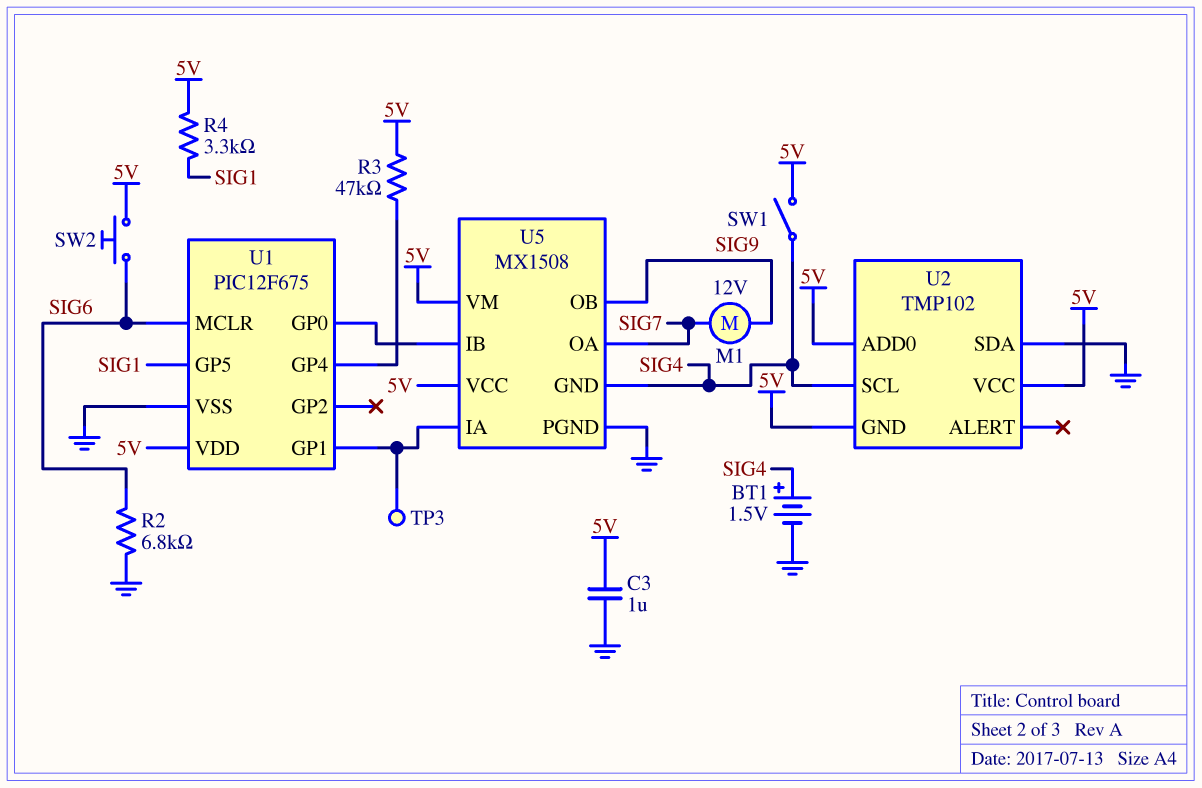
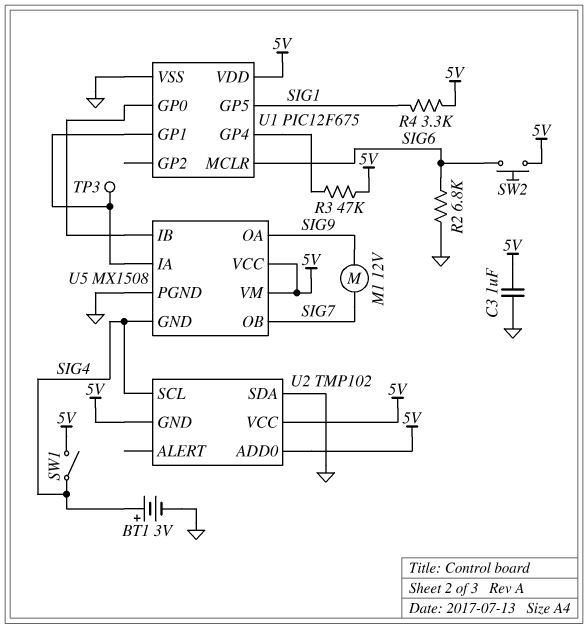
BT1: 1.5V (plus SIG4, minus GND) -> 3V (plus SIG4, minus GND)
U5 pin OA: SIG7 -> SIG9
U5 pin OB: SIG9 -> SIG7

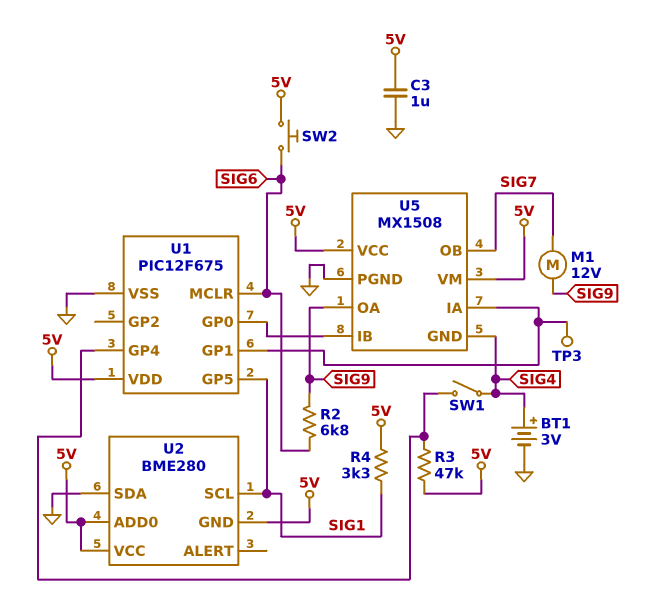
R2: 6.8k (GND, SIG6) -> 6.8k (SIG6, SIG9)
SW1: switch (5V, SIG4) -> switch (SIG4, U1/GP4)
U2: TMP102 -> BME280
U2 pin SCL: SIG4 -> SIG1

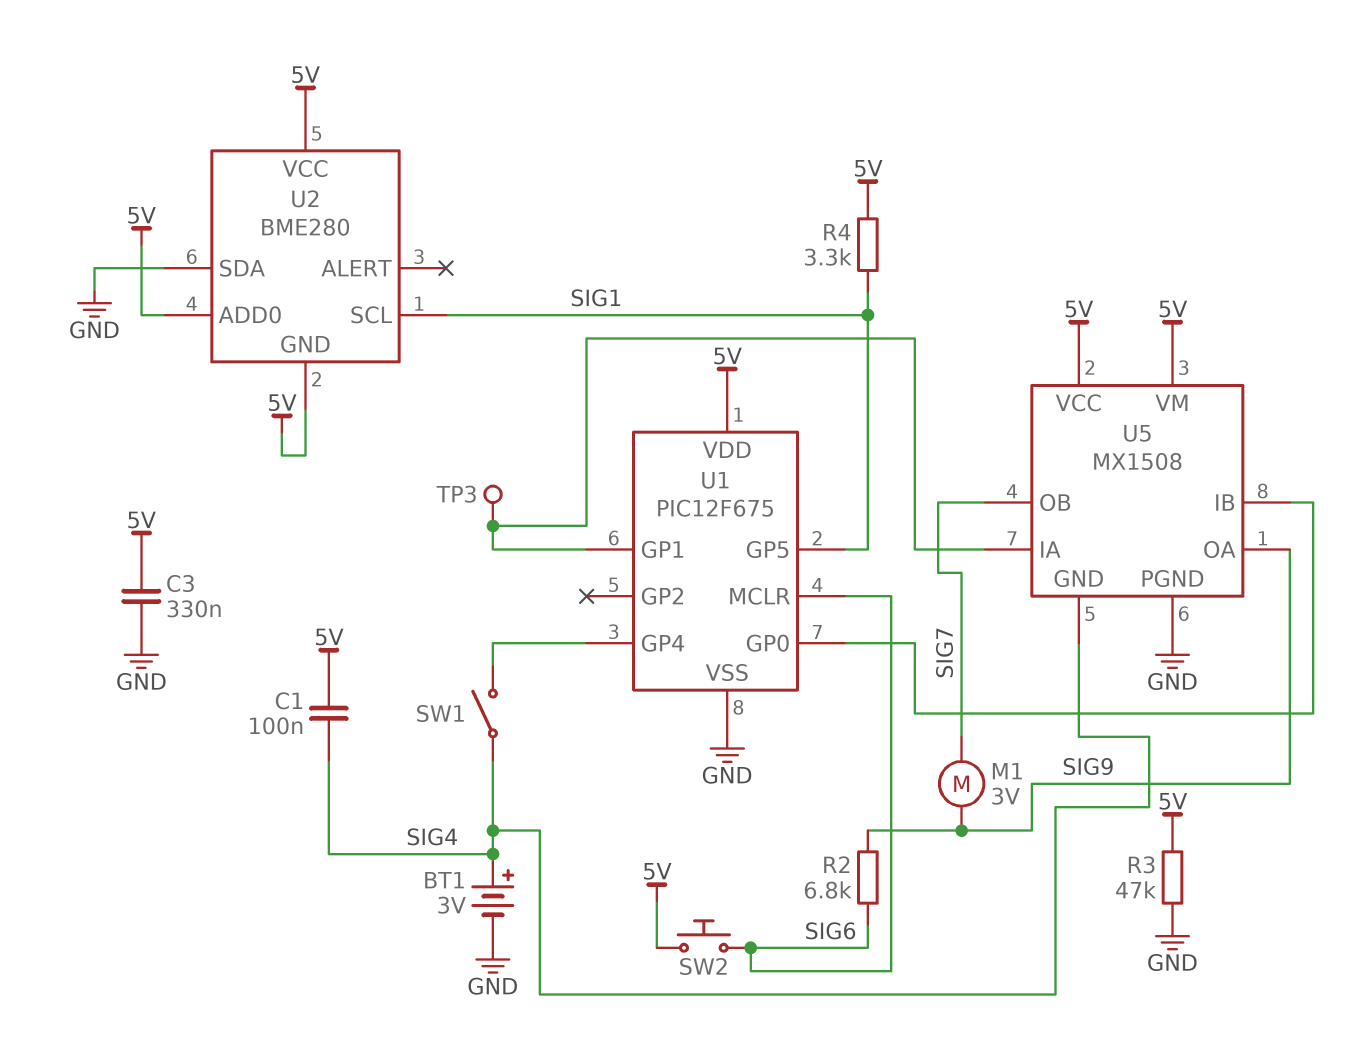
C1: none -> 100nF (5V, SIG4)
C3: 1uF (5V, GND) -> 330nF (5V, GND)
M1: motor 12V (SIG7, SIG9) -> motor 3V (SIG7, SIG9)
R3: 47k (5V, U1/GP4) -> 47k (5V, GND)

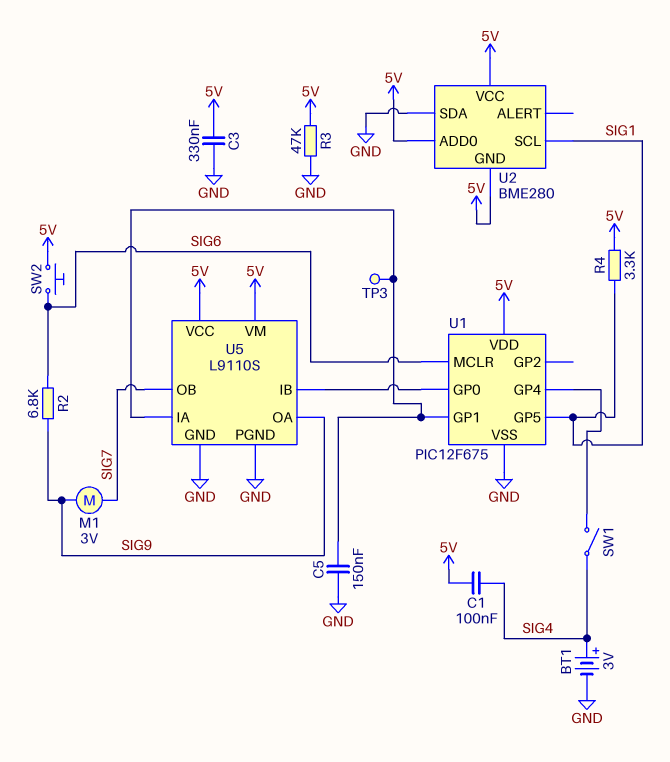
C5: none -> 150nF (GND, U1/GP1)
U5: MX1508 -> L9110S
U5 pin GND: SIG4 -> GND

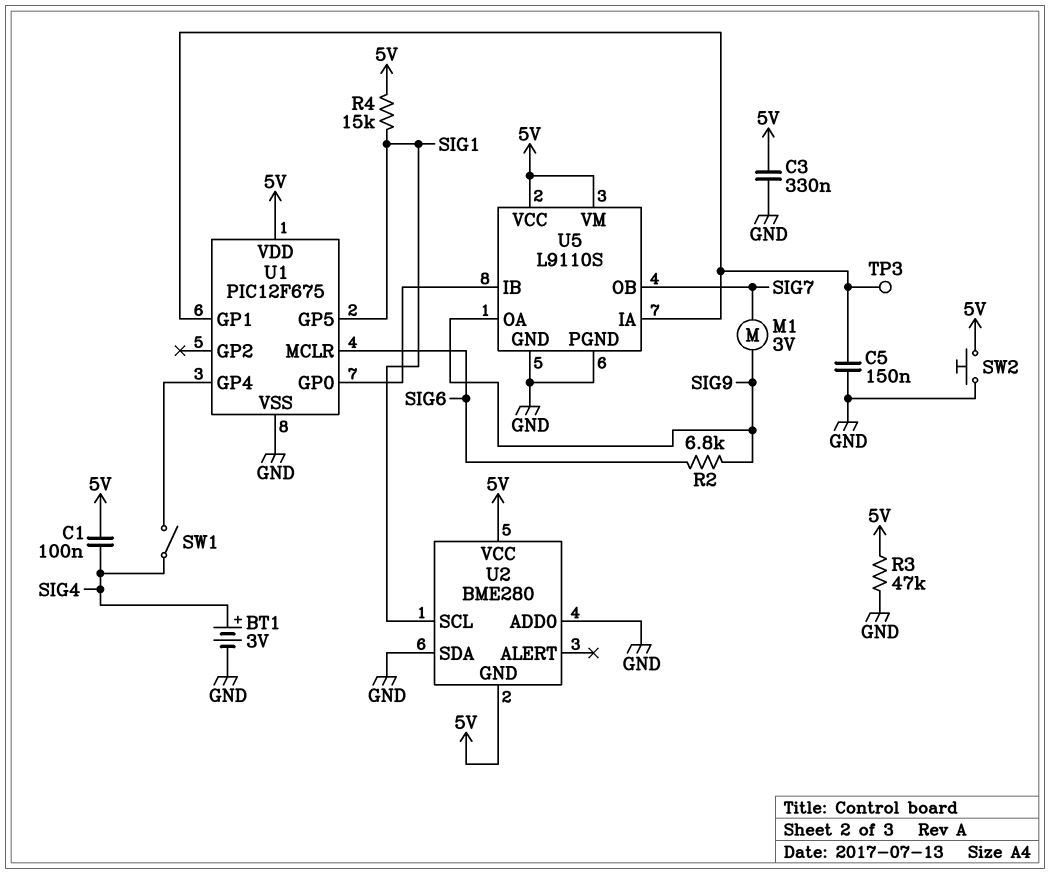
R4: 3.3k (5V, SIG1) -> 15k (5V, SIG1)
SW2: button (5V, SIG6) -> button (5V, GND)
U2 pin ADD0: 5V -> GND

